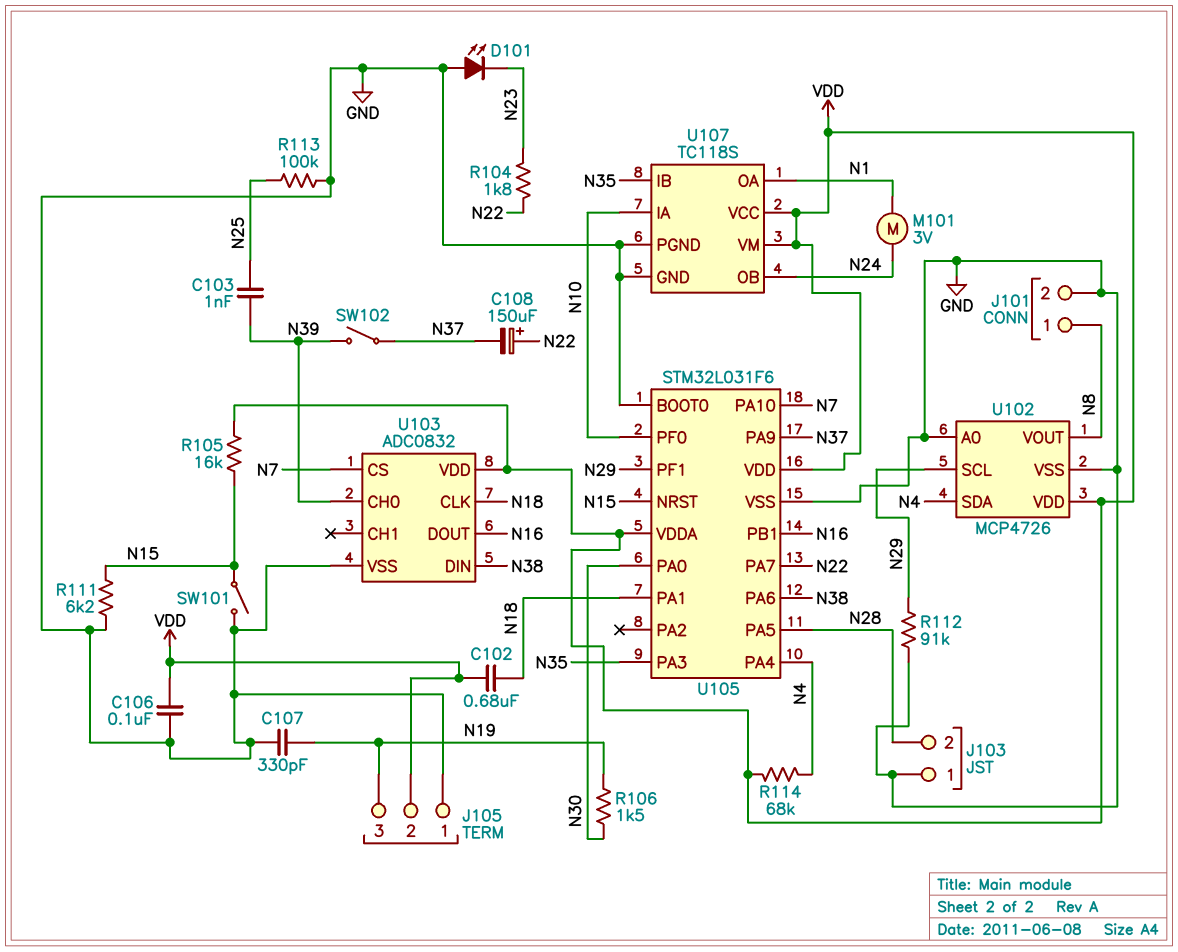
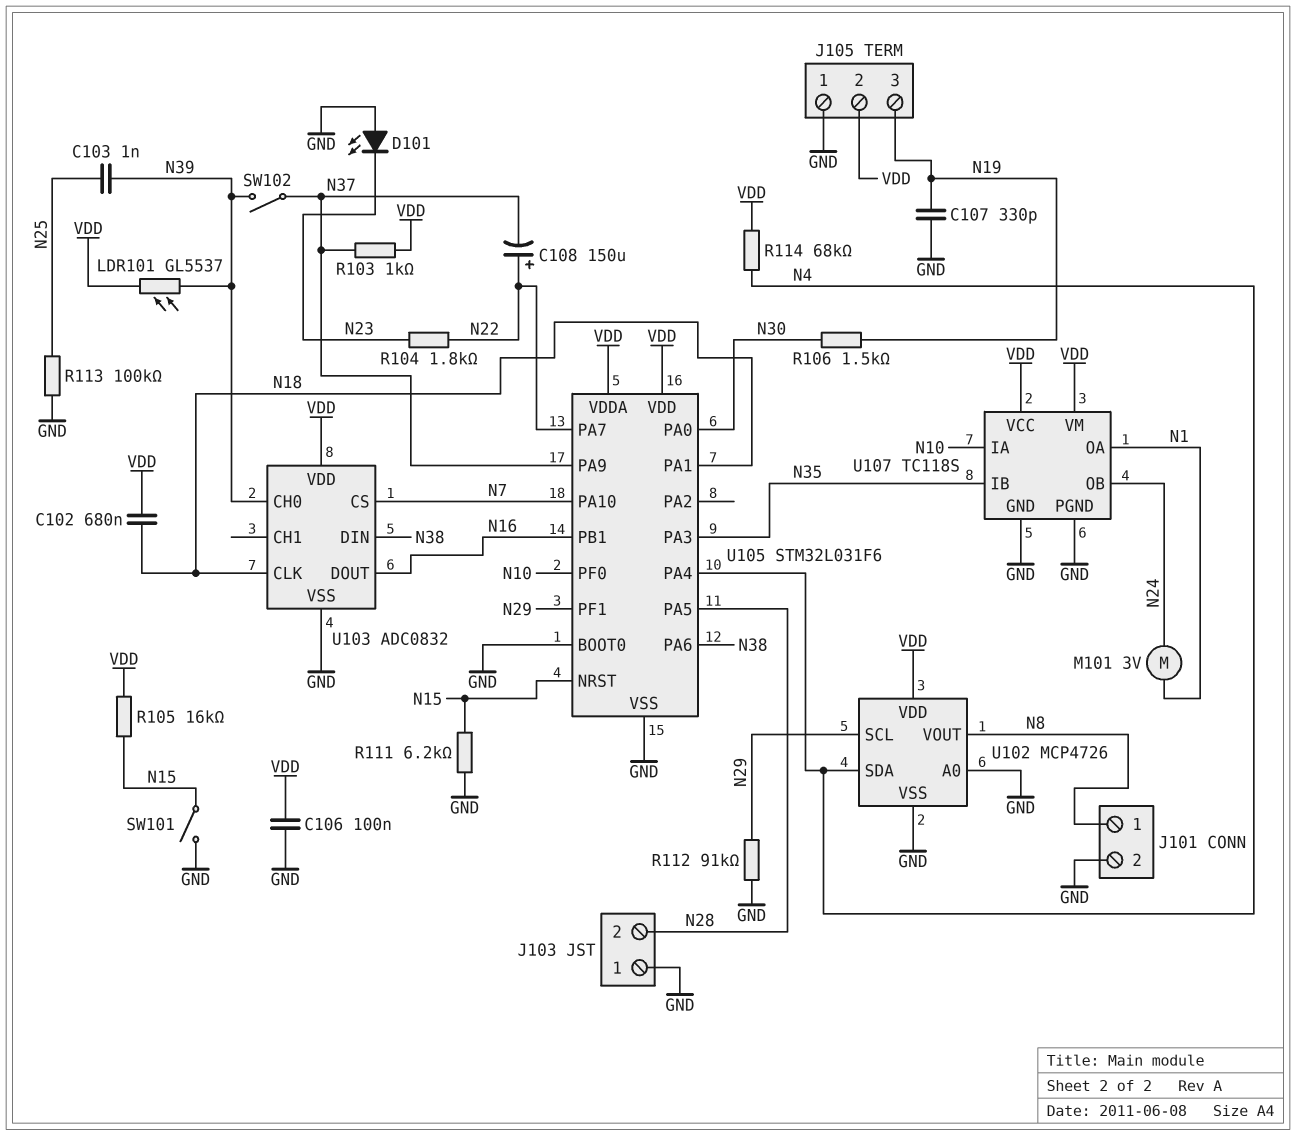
LDR101: none -> GL5537 (N39, VDD)
R103: none -> 1k (N37, VDD)

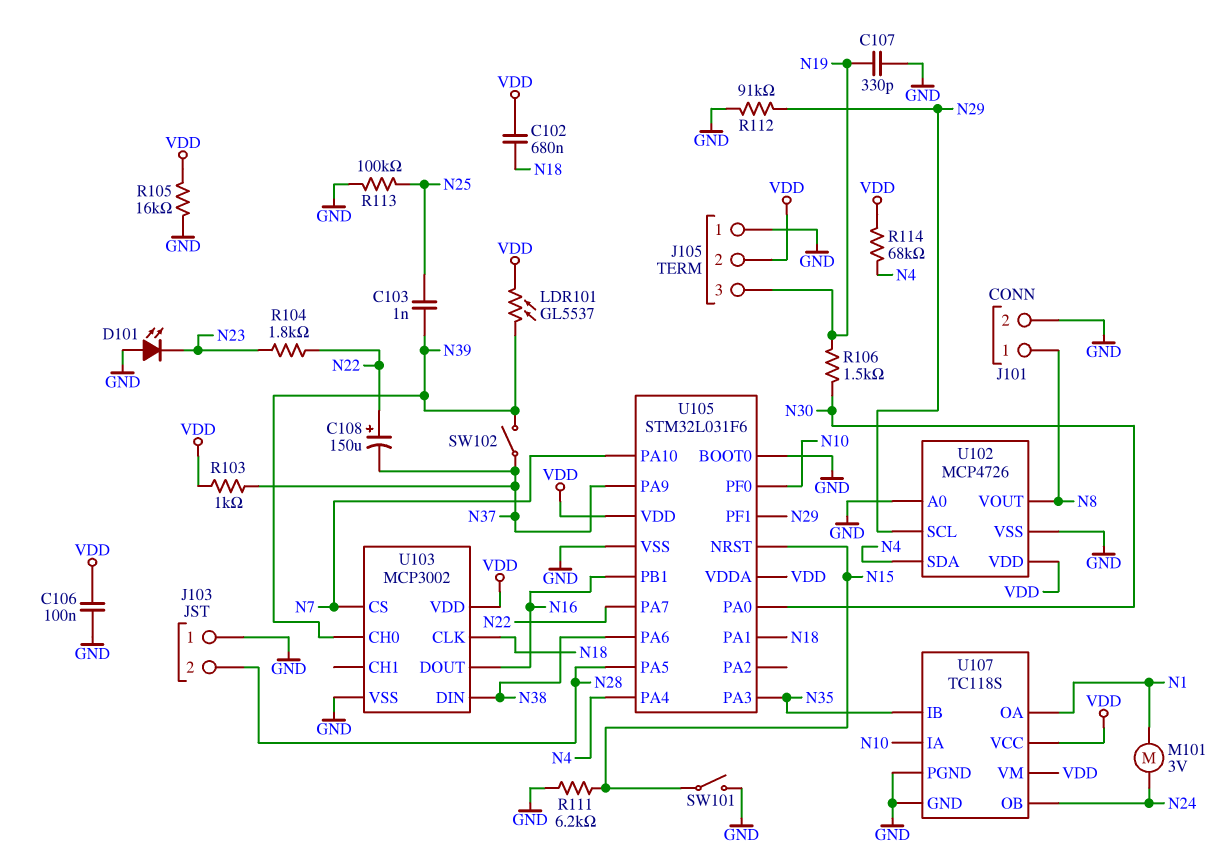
R105: 16k (N15, VDD) -> 16k (GND, VDD)
U103: ADC0832 -> MCP3002

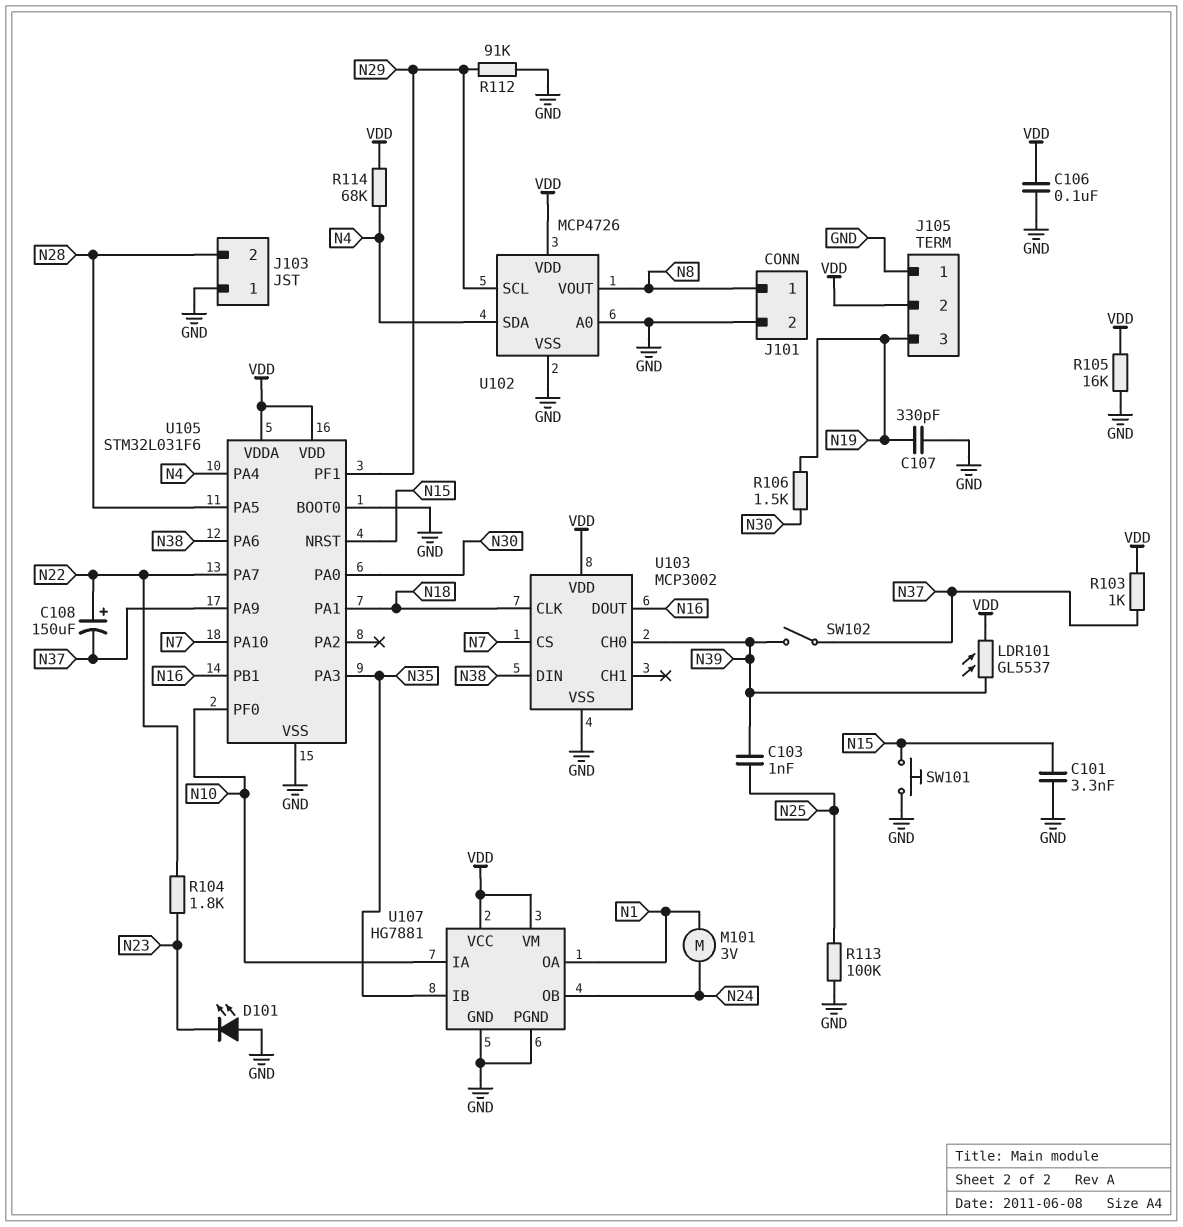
C101: none -> 3.3nF (GND, N15)
C102: 680nF (N18, VDD) -> none
R111: 6.2k (GND, N15) -> none
SW101: switch (GND, N15) -> button (GND, N15)
U107: TC118S -> HG7881

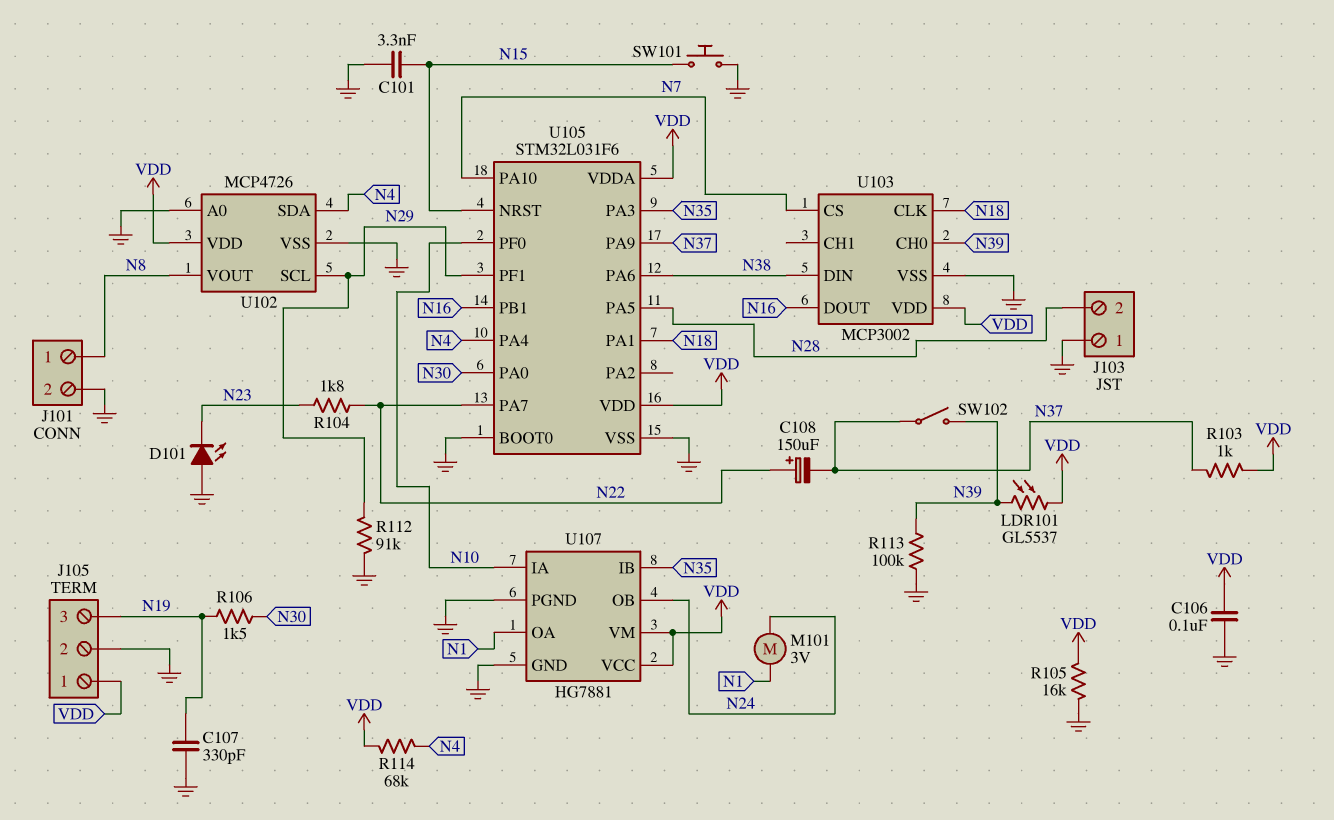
C103: 1nF (N25, N39) -> none
J105 pin 1: GND -> VDD
J105 pin 2: VDD -> GND
R113: 100k (GND, N25) -> 100k (GND, N39)

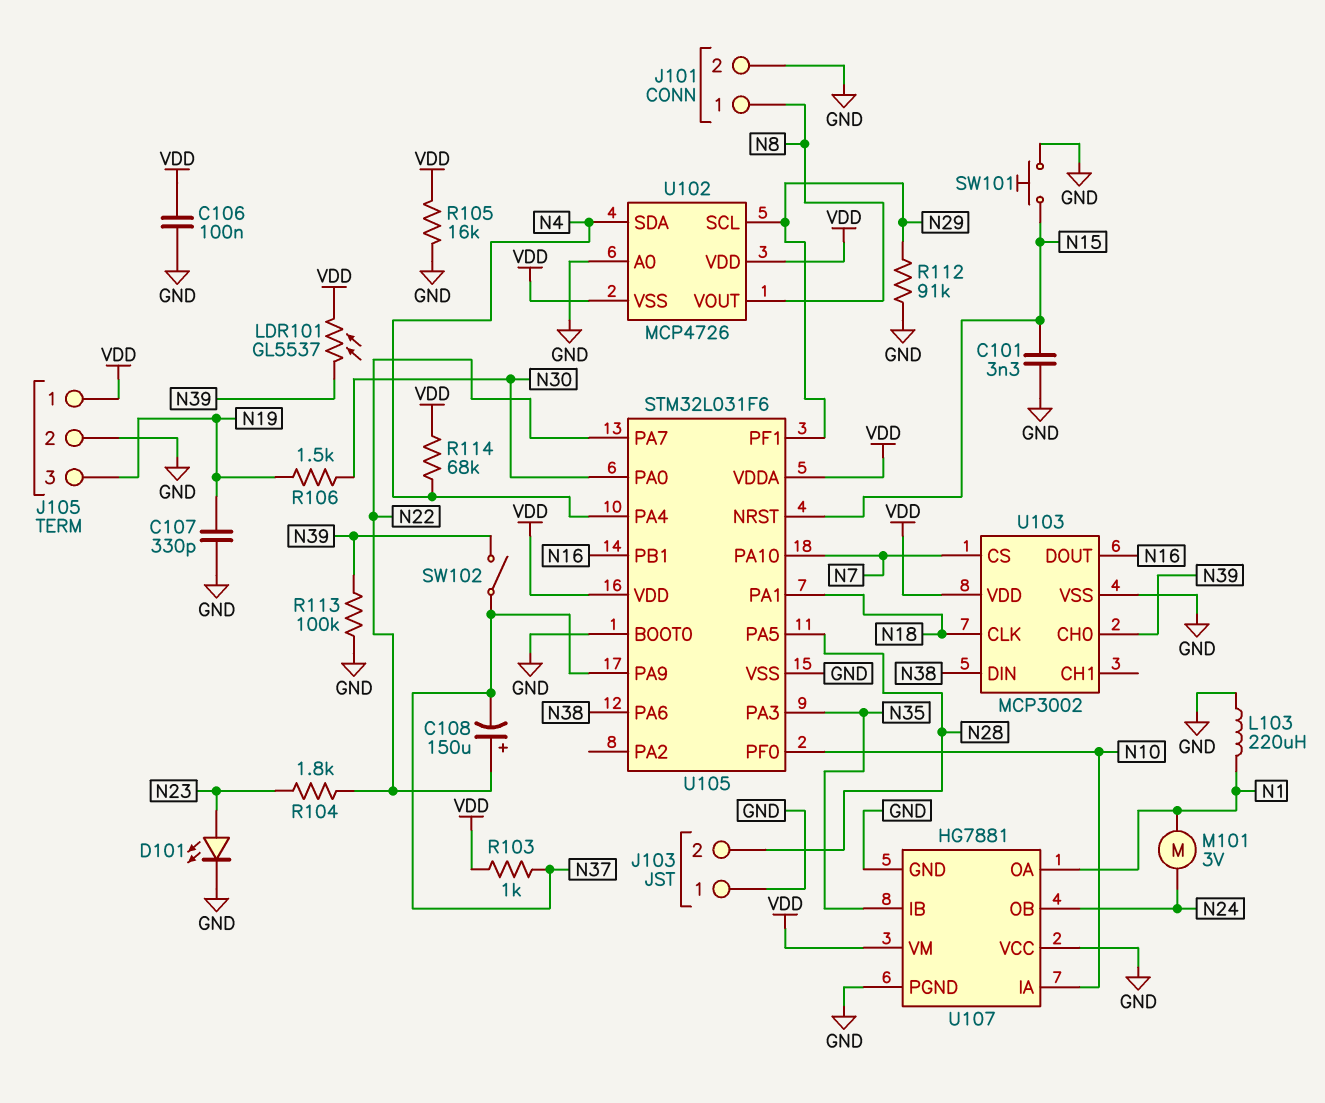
D101: LED (A GND, K N23) -> LED (A N23, K GND)
L103: none -> 220uH (GND, N1)
U102 pin VSS: GND -> VDD
U107 pin VCC: VDD -> GND

